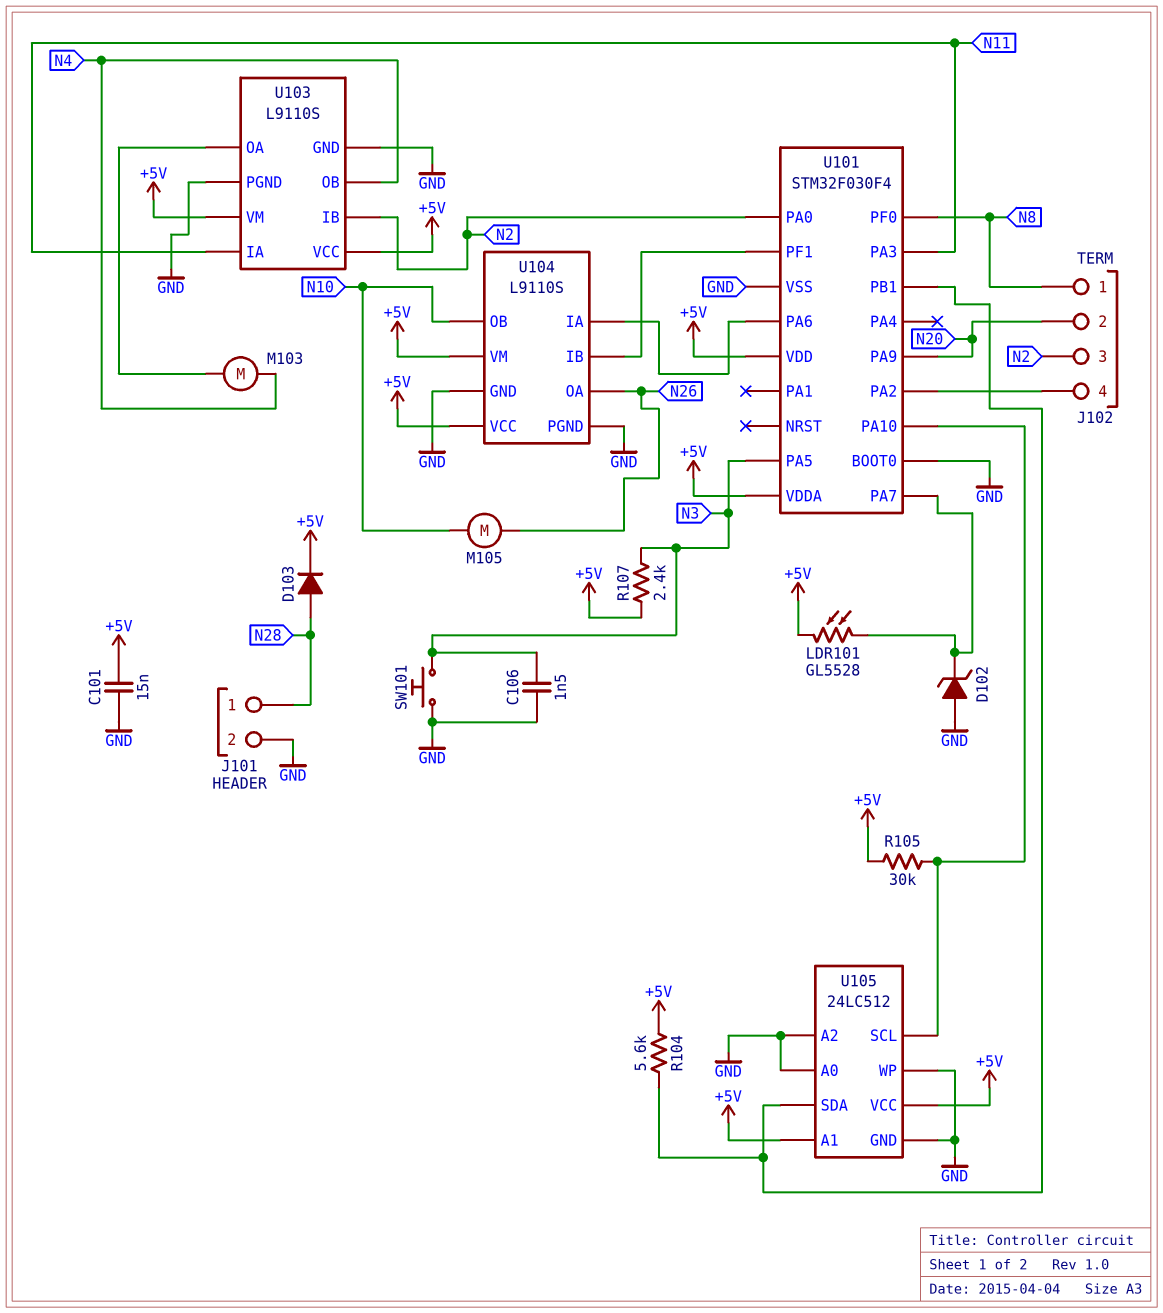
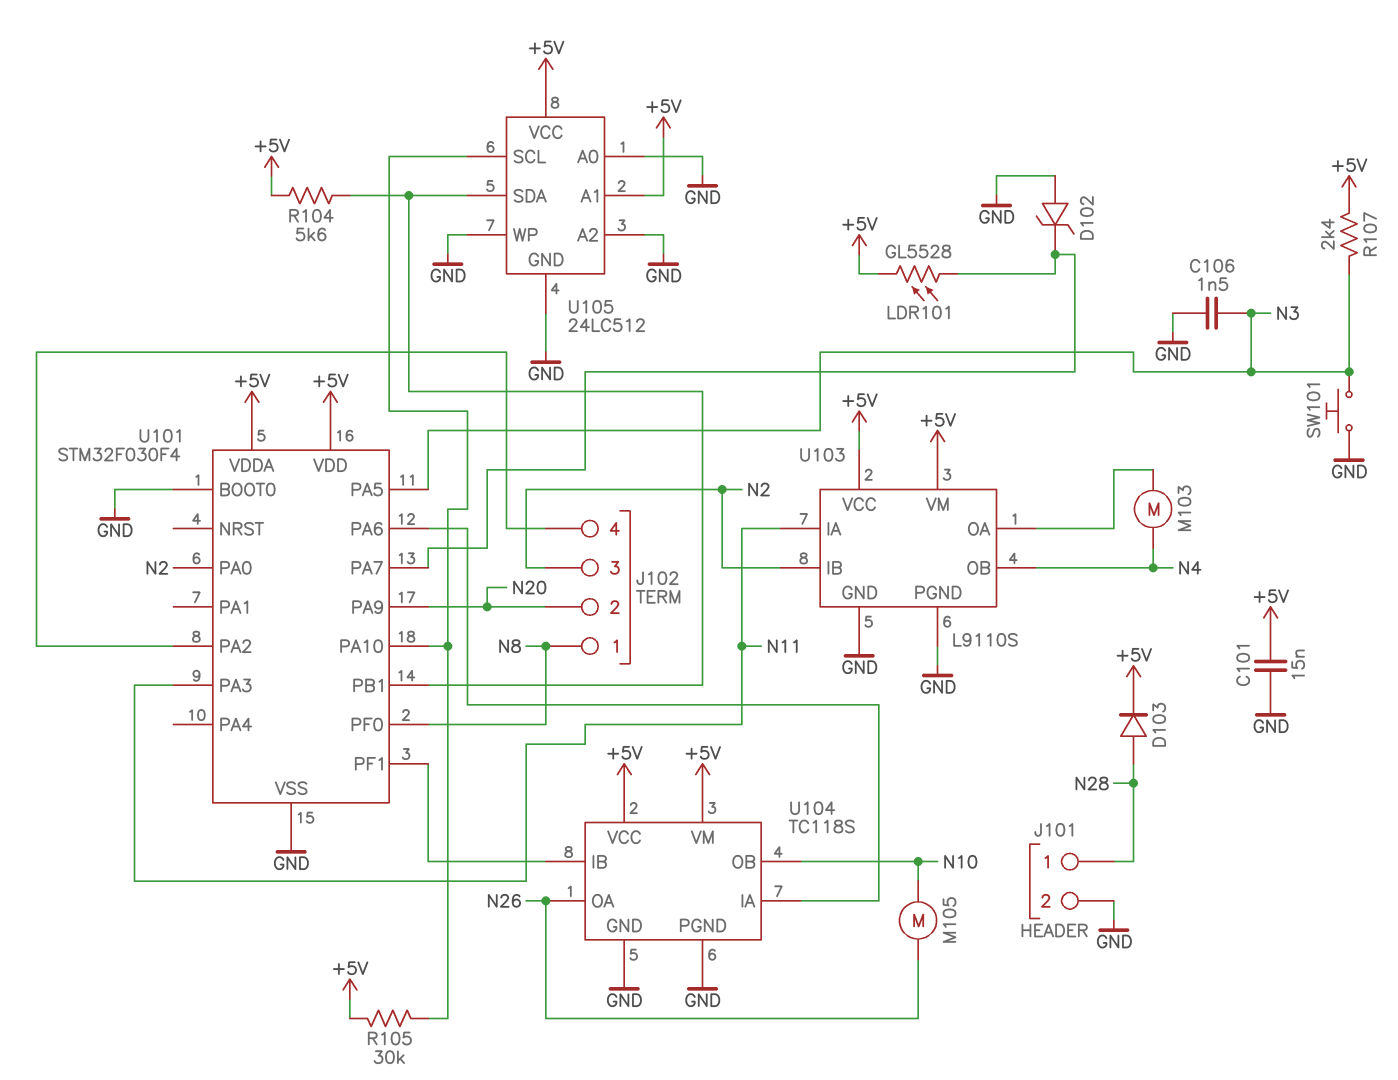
U104: L9110S -> TC118S

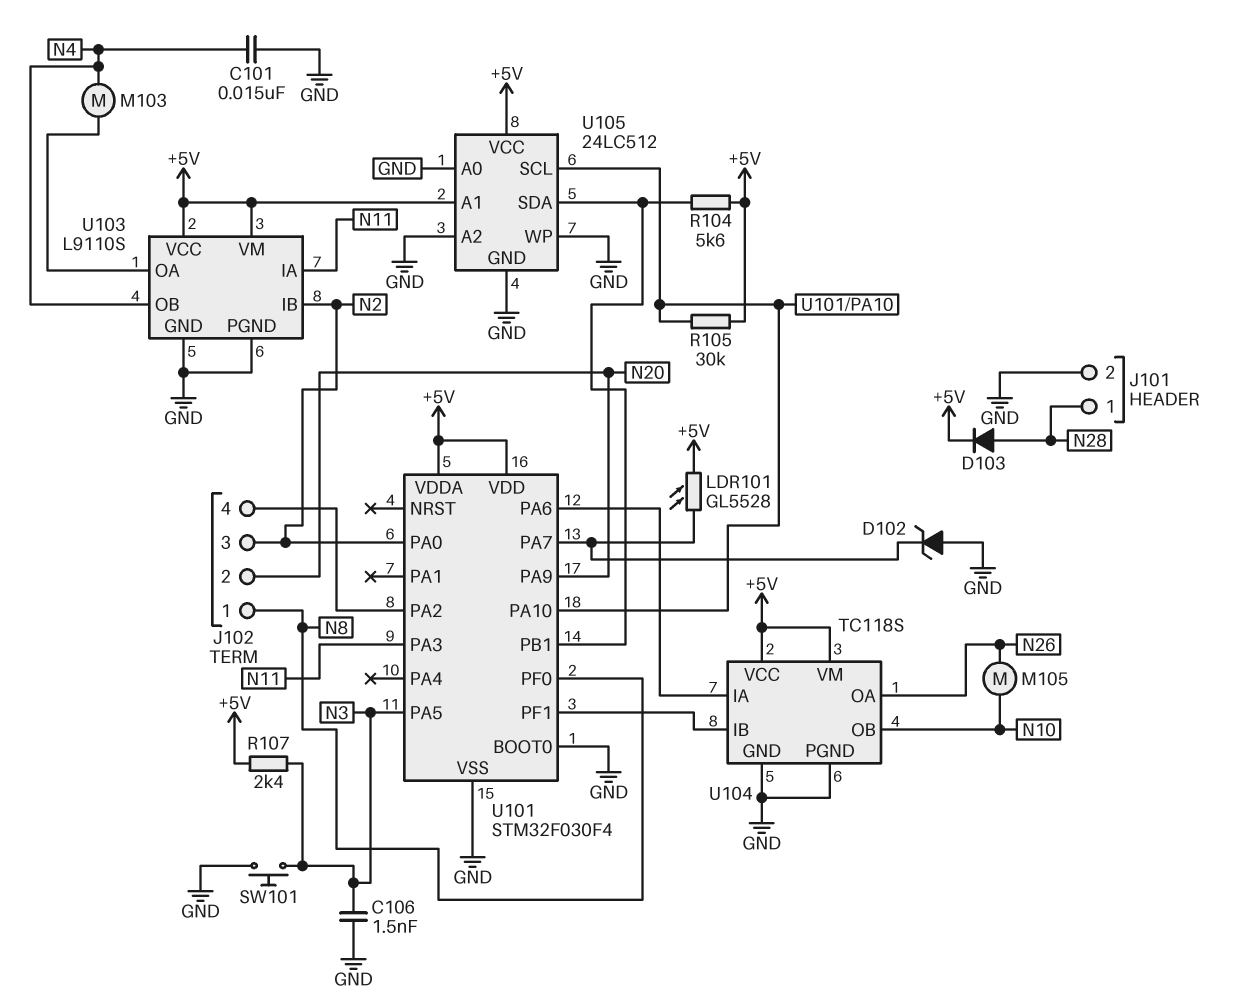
C101: 15nF (+5V, GND) -> 15nF (GND, N4)

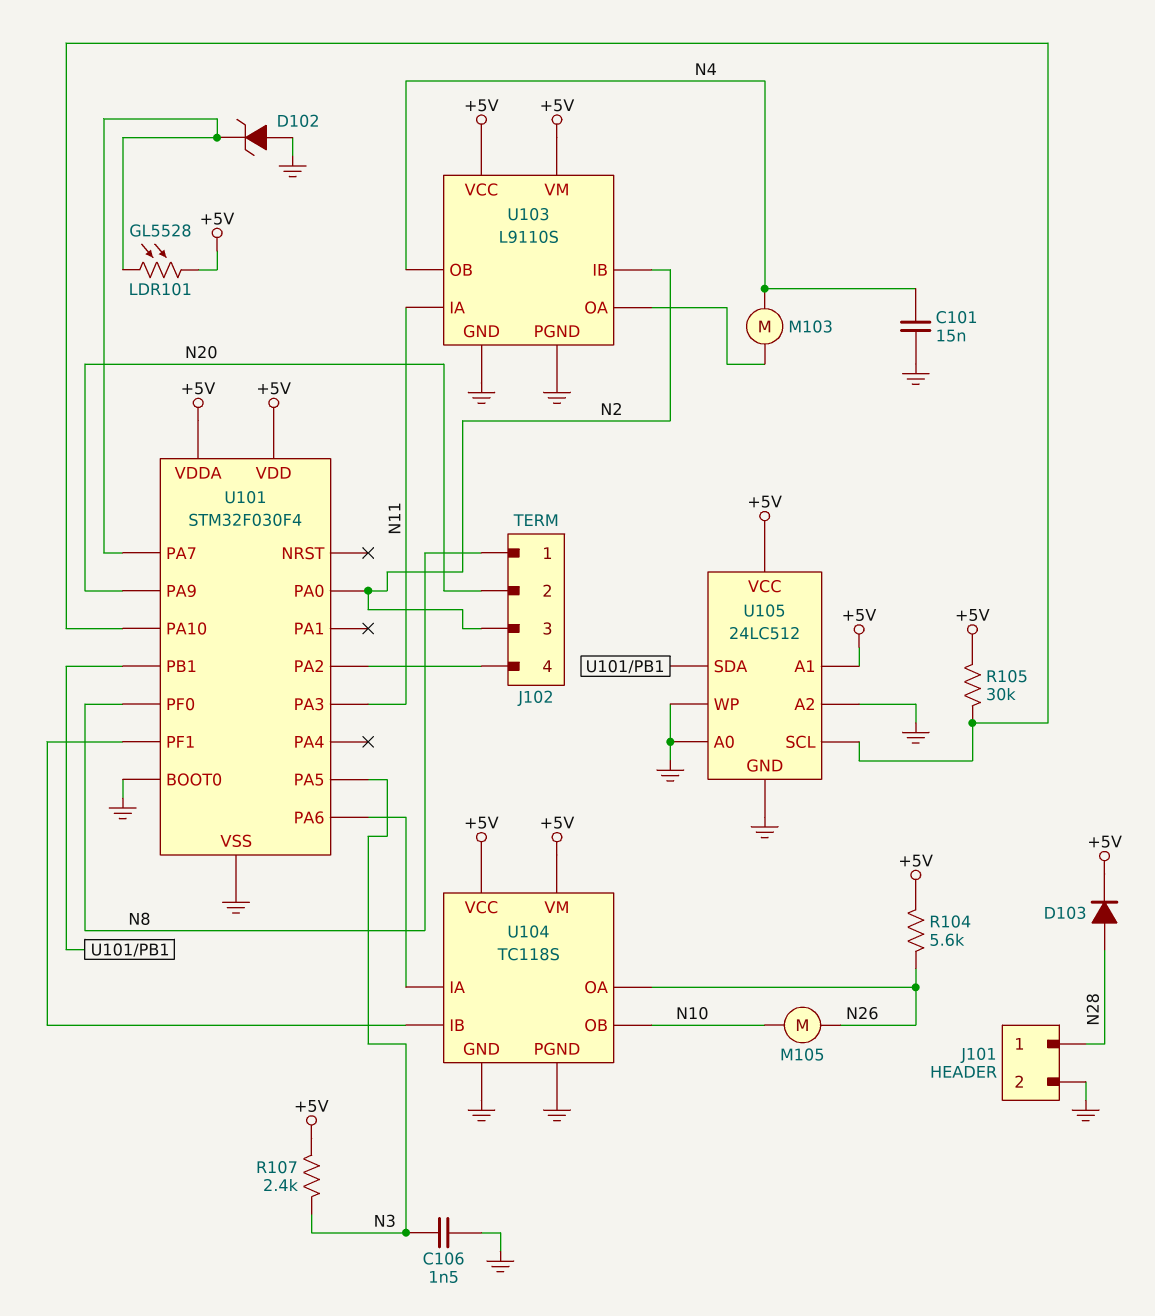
R104: 5.6k (+5V, U101/PB1) -> 5.6k (+5V, N26)
SW101: button (GND, N3) -> none

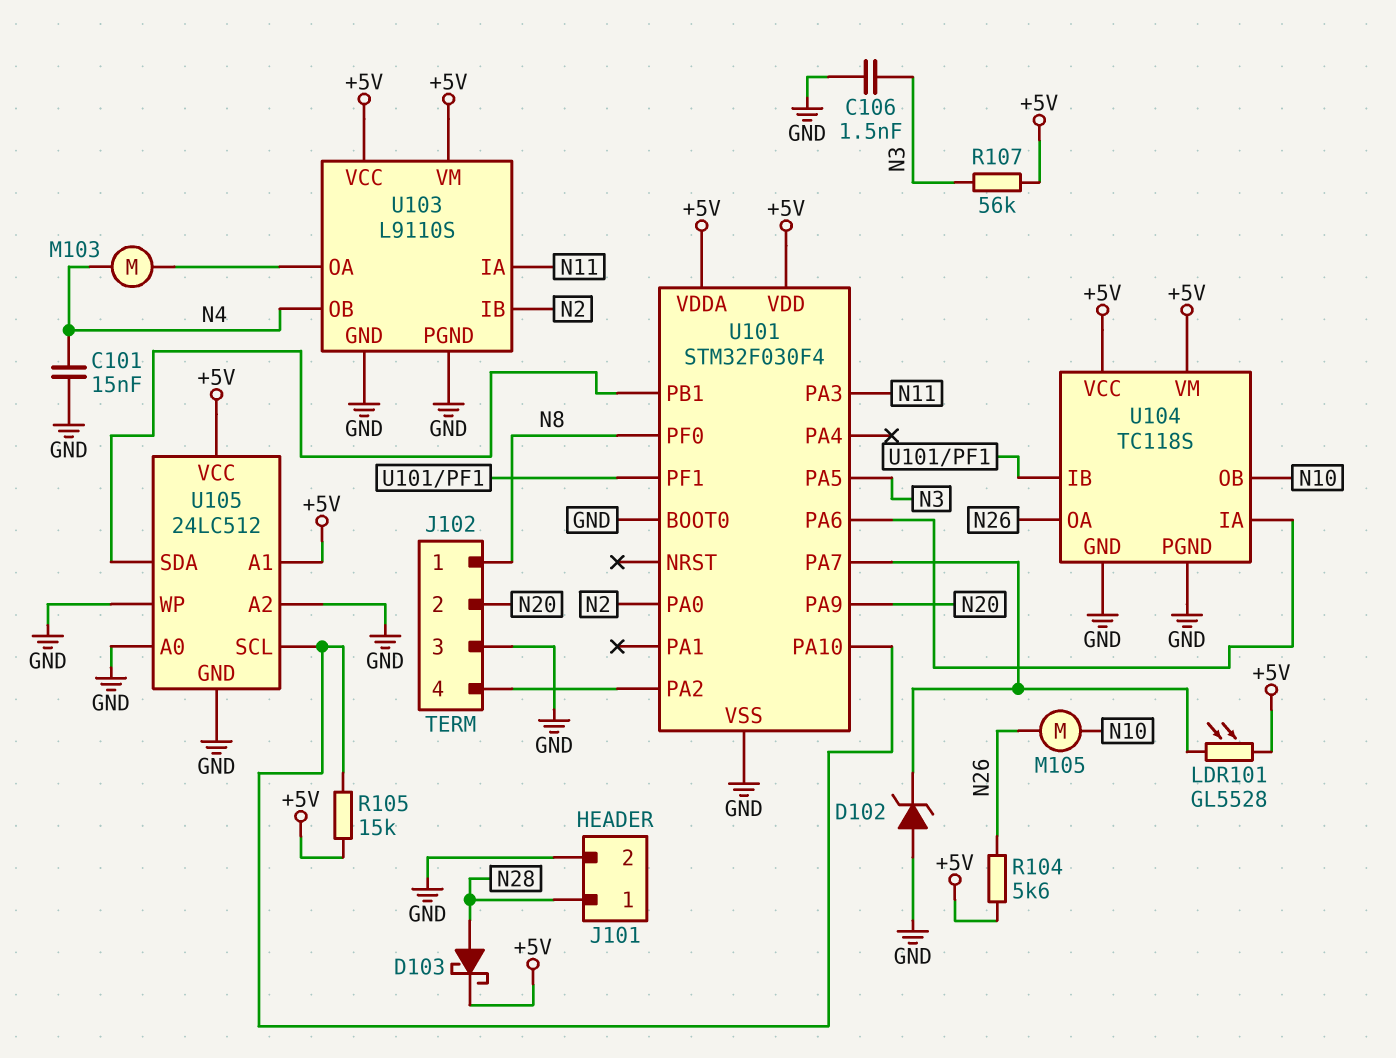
D103: diode (A N28, K +5V) -> schottky (A N28, K +5V)
J102 pin 3: N2 -> GND
R105: 30k (+5V, U101/PA10) -> 15k (+5V, U101/PA10)
R107: 2.4k (+5V, N3) -> 56k (+5V, N3)

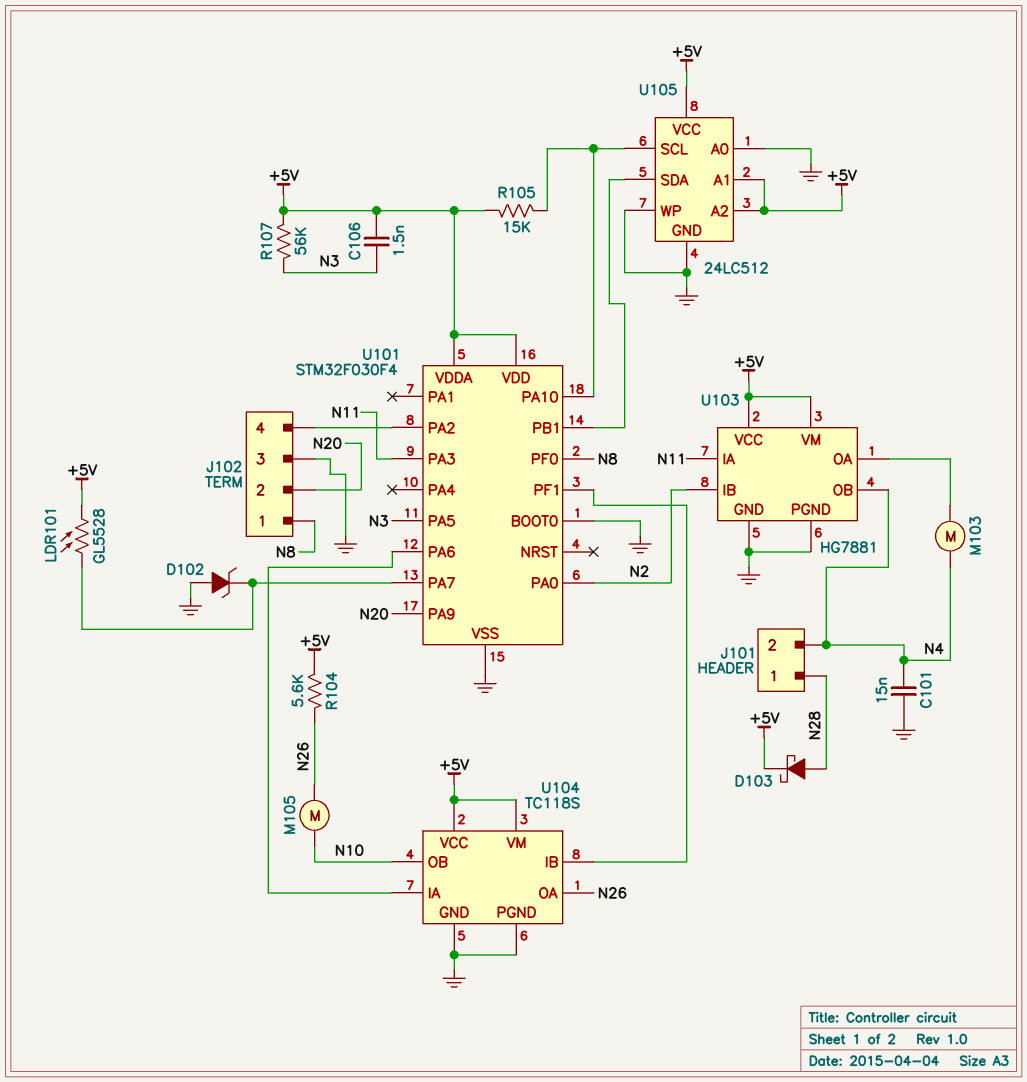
C106: 1.5nF (GND, N3) -> 1.5nF (+5V, N3)
J101 pin 2: GND -> N4
U103: L9110S -> HG7881
U105 pin A2: GND -> +5V

